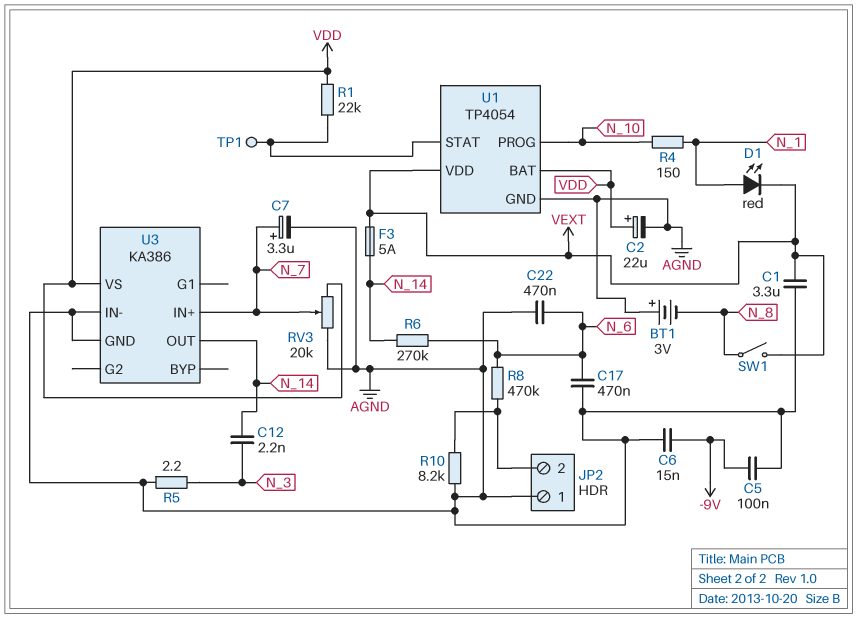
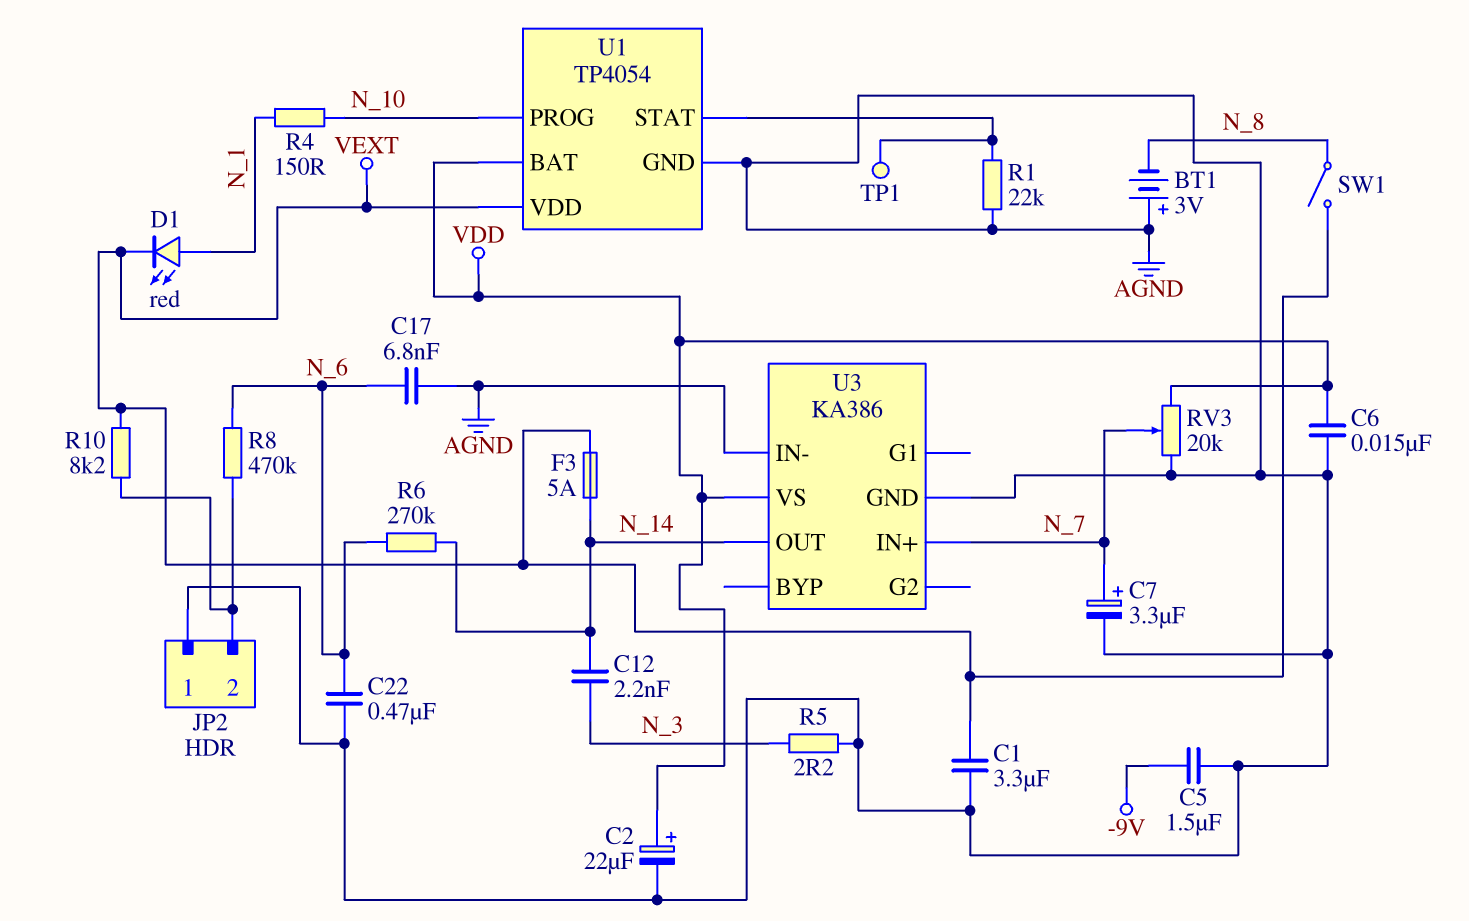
C5: 100nF (-9V, AGND) -> 1.5uF (-9V, AGND)
C6: 15nF (-9V, AGND) -> 15nF (AGND, VDD)
C17: 470nF (AGND, N_6) -> 6.8nF (AGND, N_6)
R1: 22k (U1/STAT, VDD) -> 22k (AGND, U1/STAT)
R10: 8.2k (AGND, JP2/2) -> 8.2k (JP2/2, VEXT)

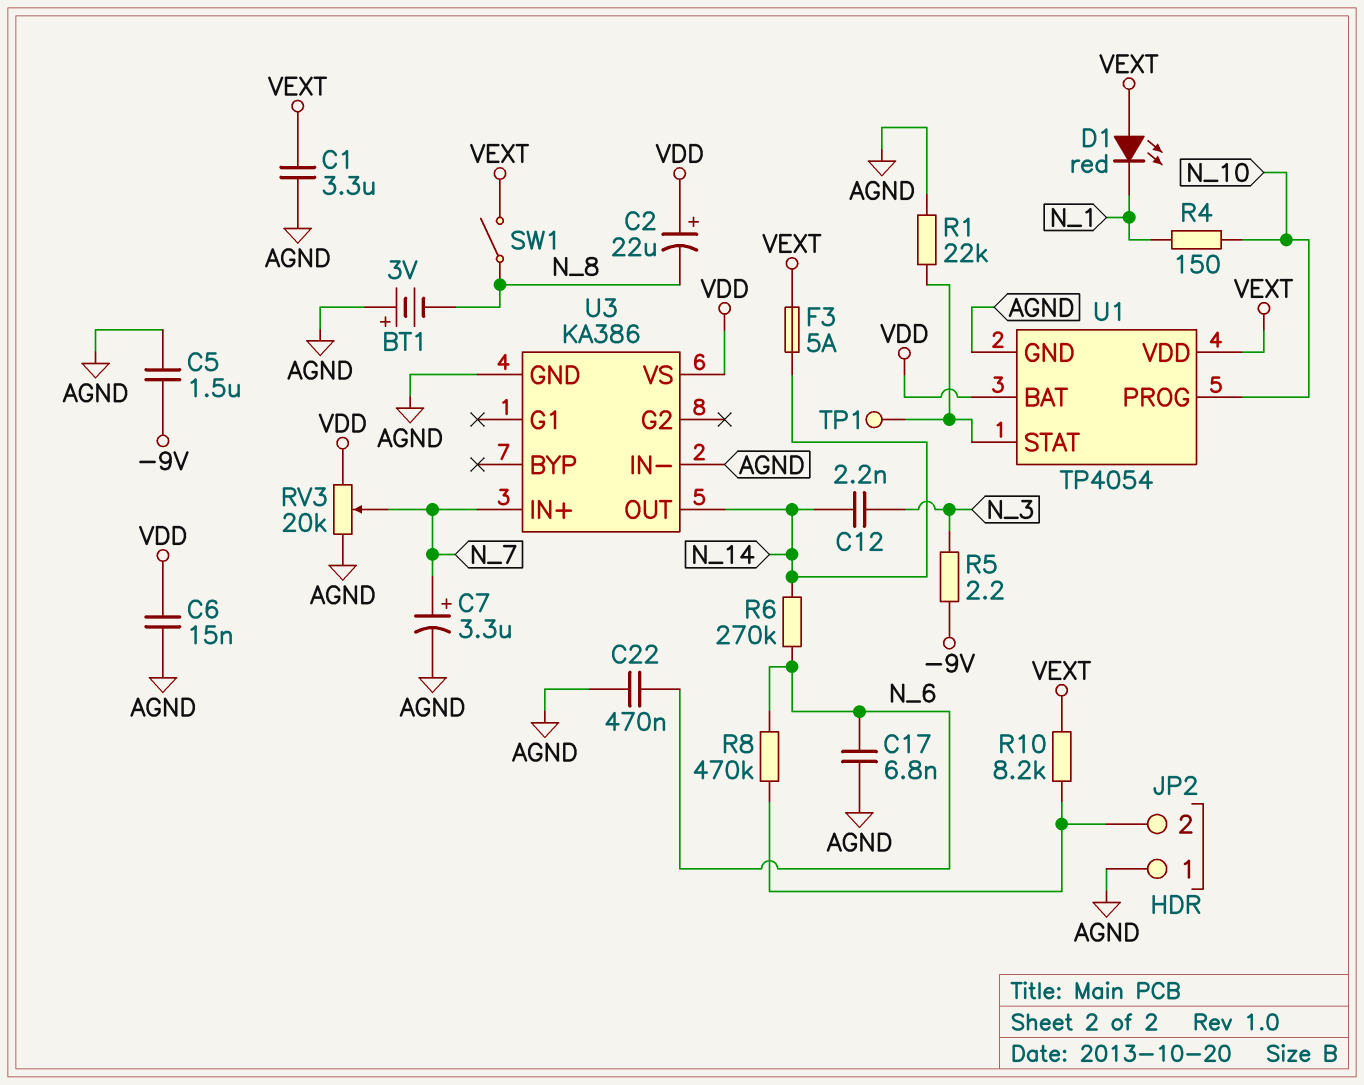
C2: 22uF (plus VDD, minus AGND) -> 22uF (plus VDD, minus N_8)
D1: LED red (A N_1, K VEXT) -> LED red (A VEXT, K N_1)
R5: 2.2 (AGND, N_3) -> 2.2 (-9V, N_3)

